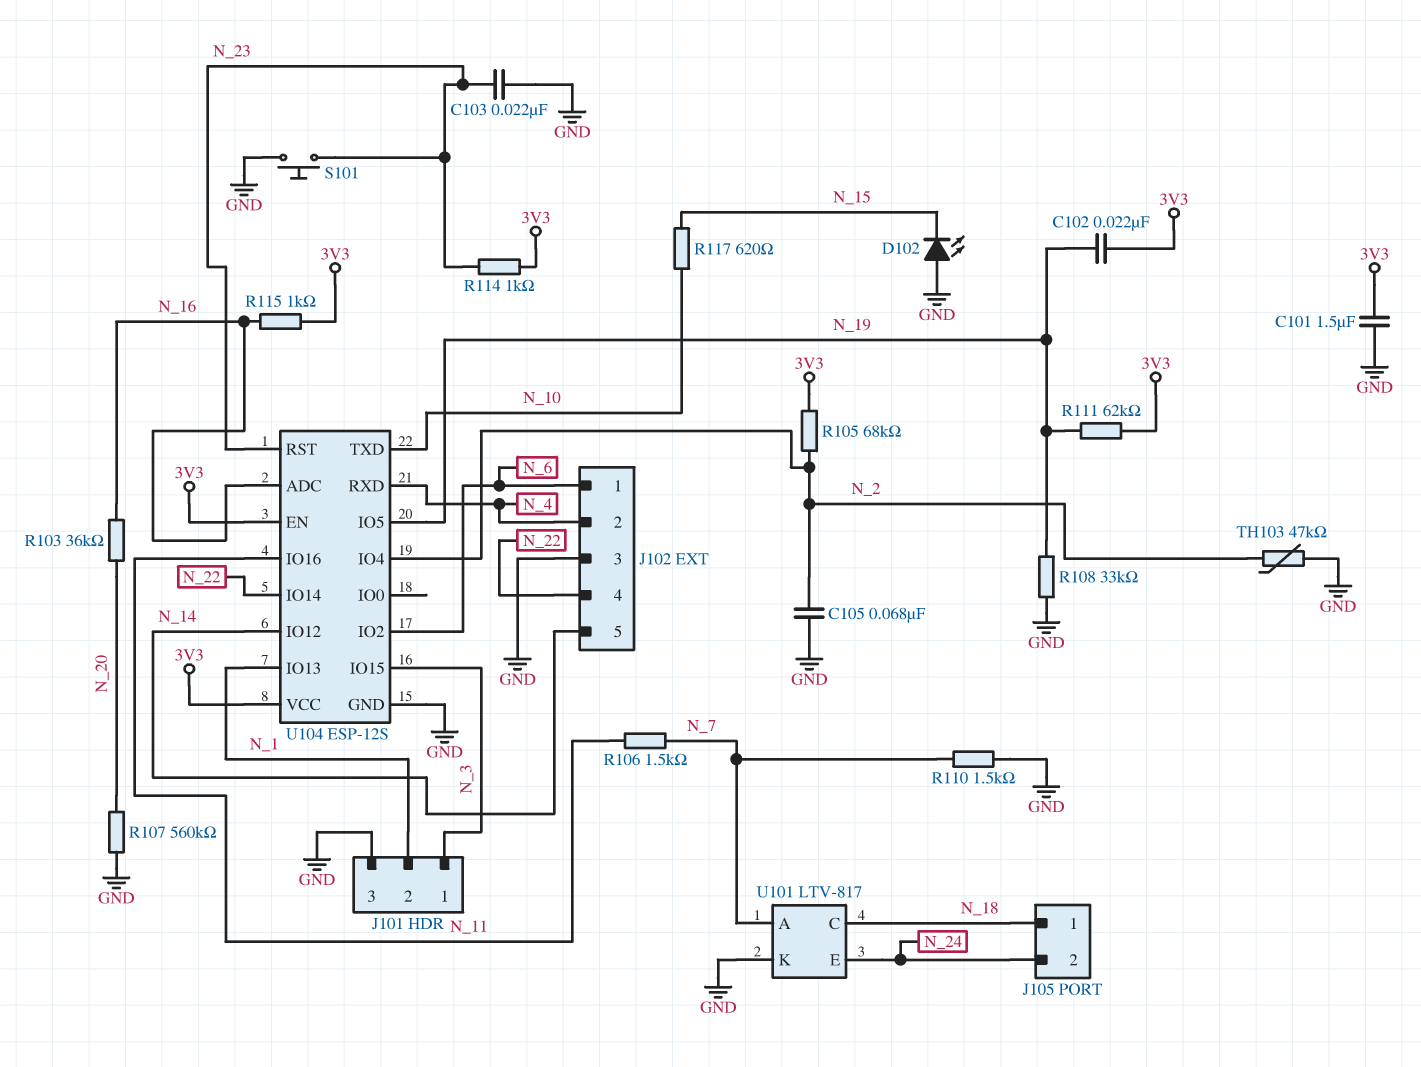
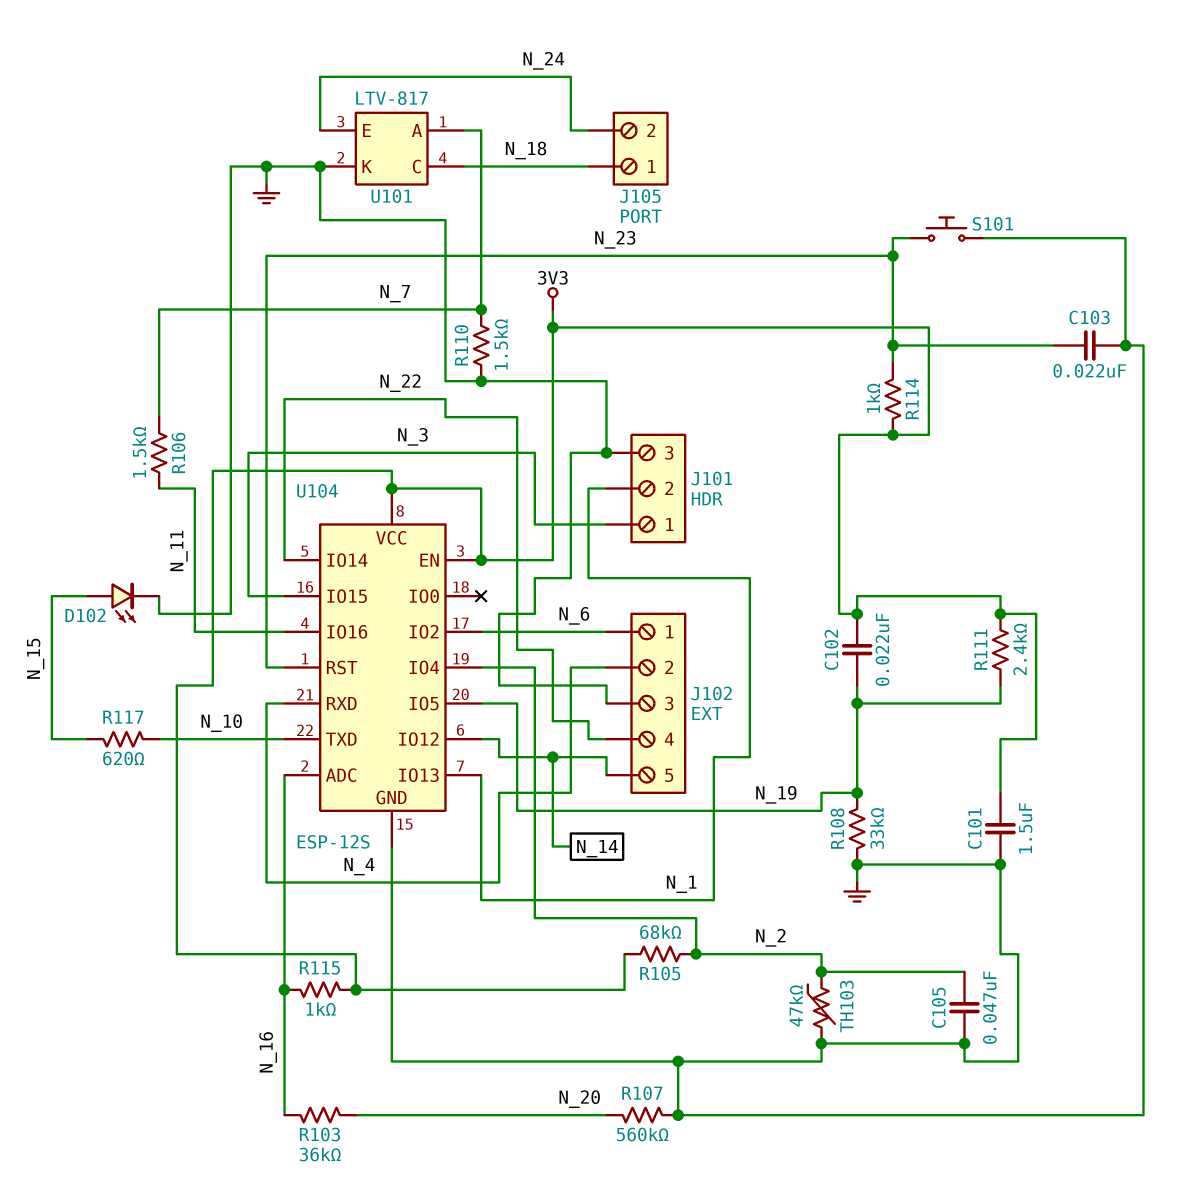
C105: 68nF (GND, N_2) -> 47nF (GND, N_2)
D102: LED (A GND, K N_15) -> LED (A N_15, K GND)
R111: 62k (3V3, N_19) -> 2.4k (3V3, N_19)

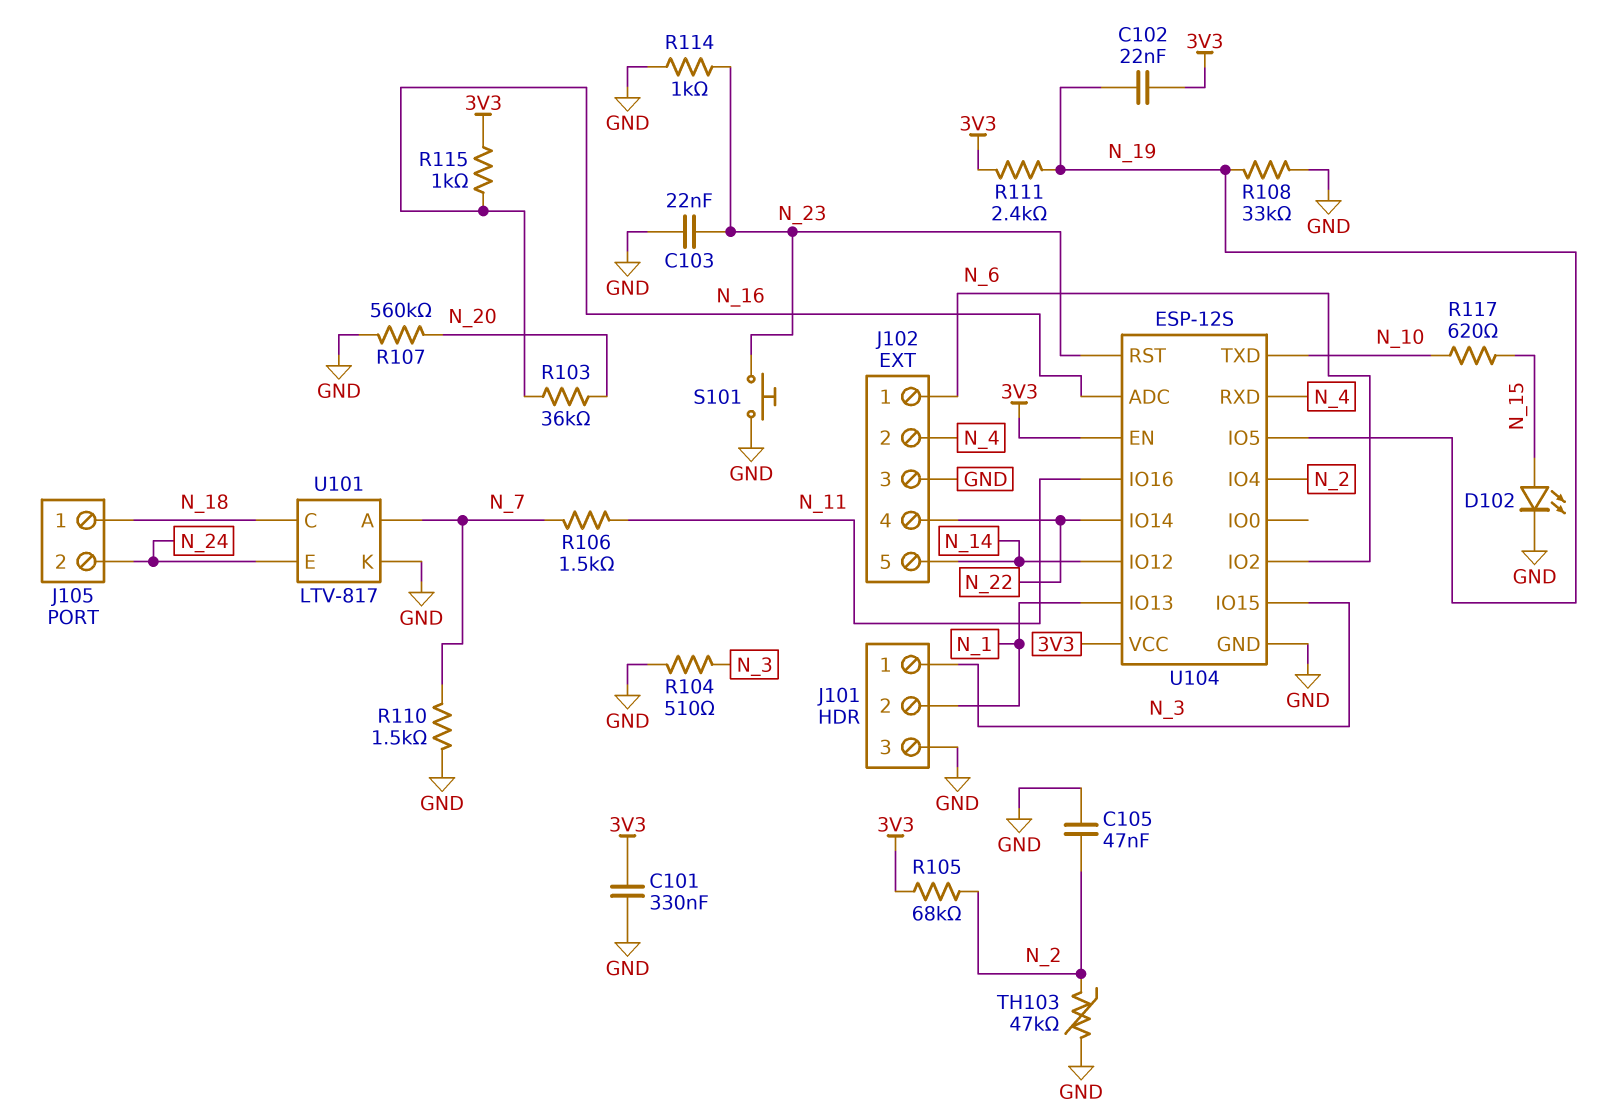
C101: 1.5uF (3V3, GND) -> 330nF (3V3, GND)
R104: none -> 510 (GND, N_3)
R114: 1k (3V3, N_23) -> 1k (GND, N_23)

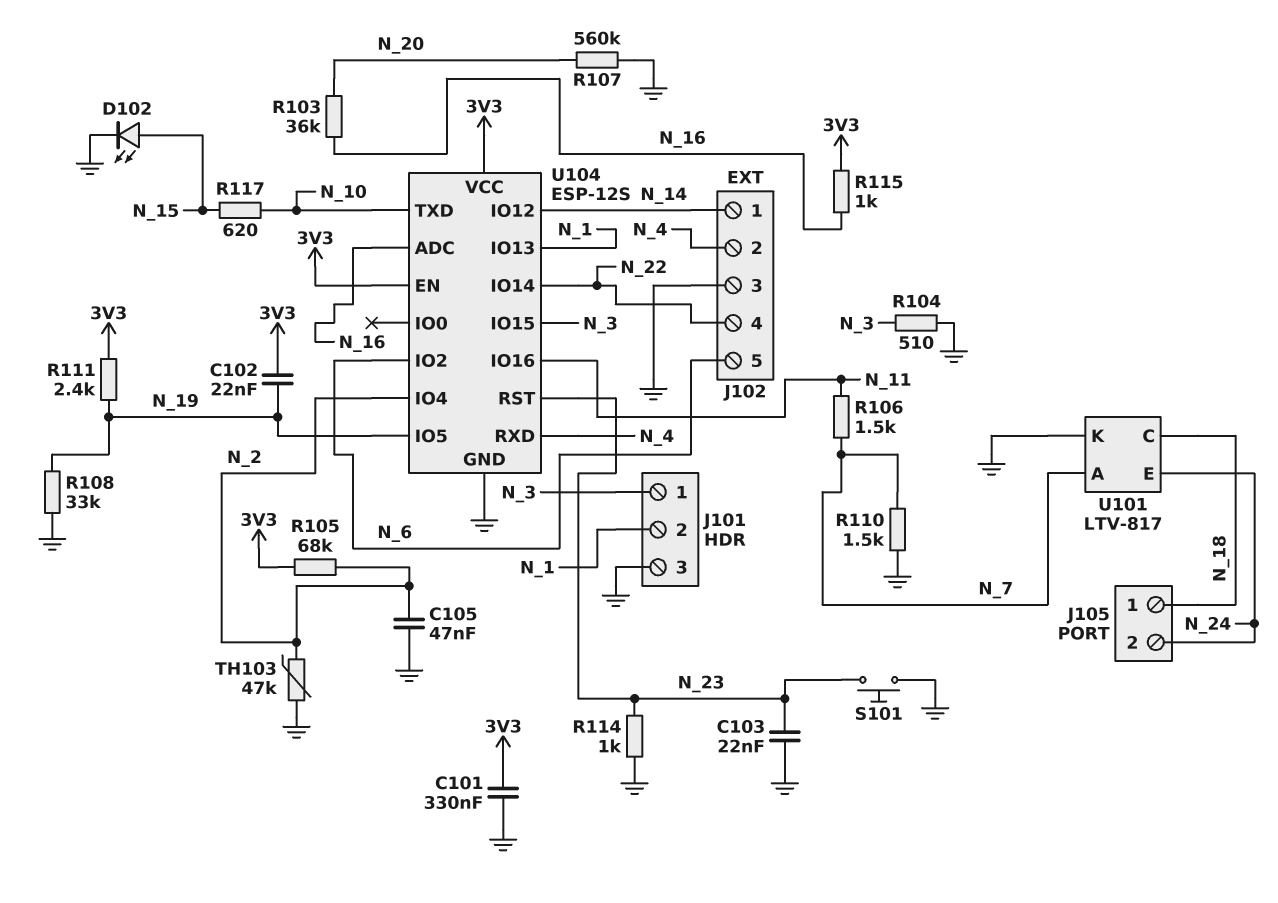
J102 pin 1: N_6 -> N_14
J102 pin 5: N_14 -> N_6

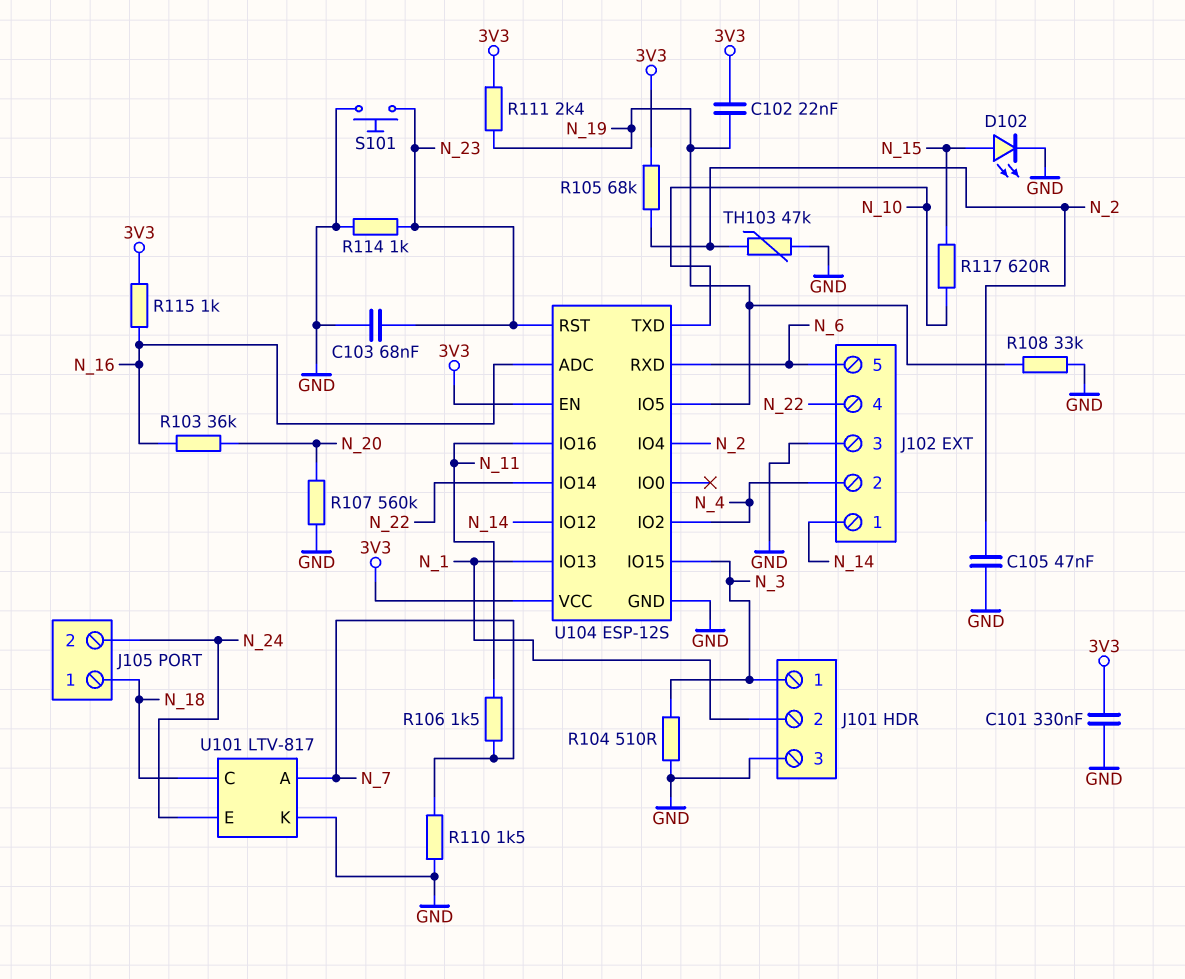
C103: 22nF (GND, N_23) -> 68nF (GND, N_23)
U104 pin IO2: N_6 -> N_4
U104 pin RXD: N_4 -> N_6

